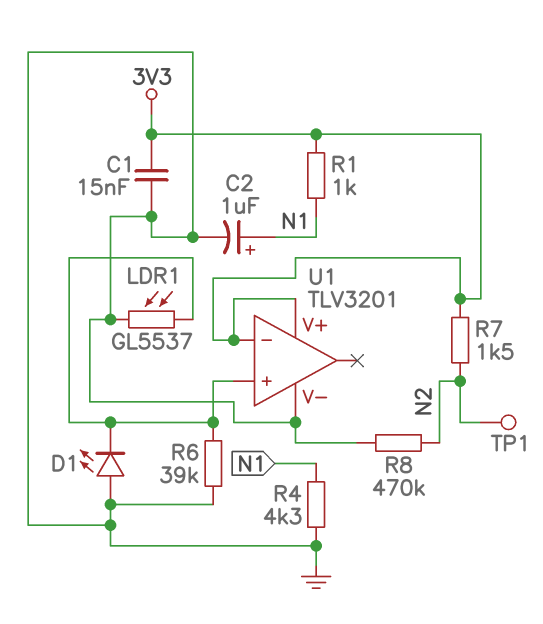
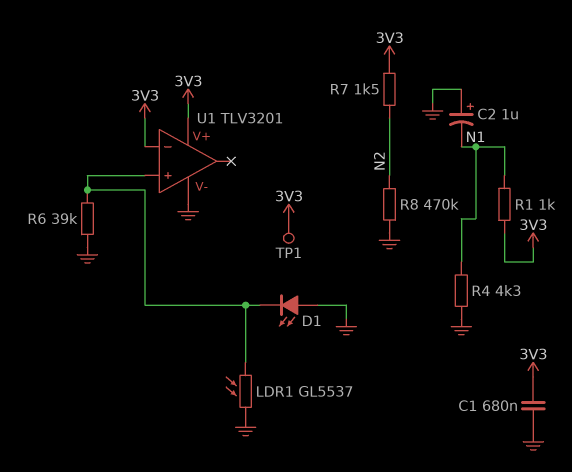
C1: 15nF (3V3, GND) -> 680nF (3V3, GND)
C2: 1uF (plus N1, minus GND) -> 1uF (plus GND, minus N1)
TP1: test point (N2) -> test point (3V3)

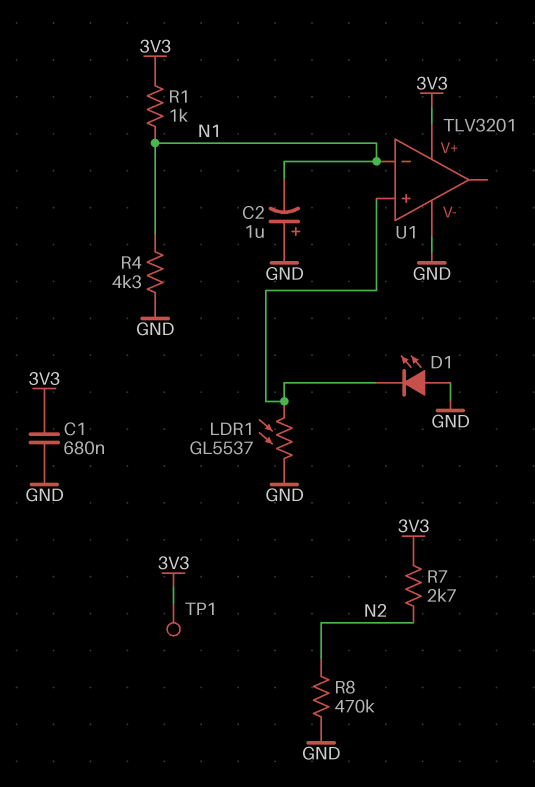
R6: 39k (GND, U1/in+) -> none
R7: 1.5k (3V3, N2) -> 2.7k (3V3, N2)
U1 pin in-: 3V3 -> N1

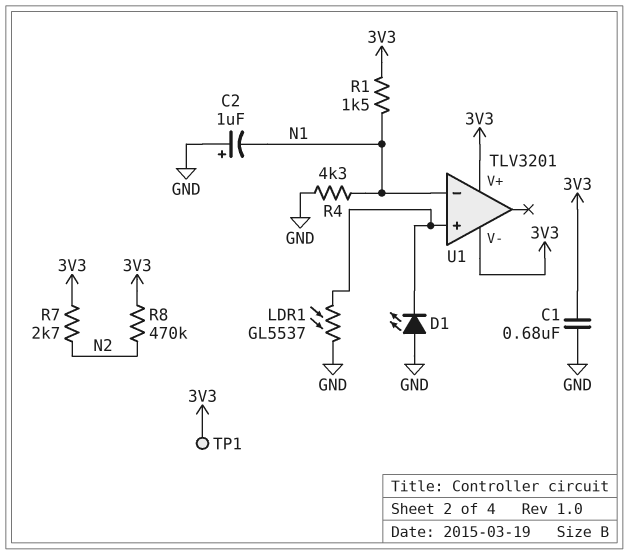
R1: 1k (3V3, N1) -> 1.5k (3V3, N1)
R8: 470k (GND, N2) -> 470k (3V3, N2)
U1 pin V-: GND -> 3V3

